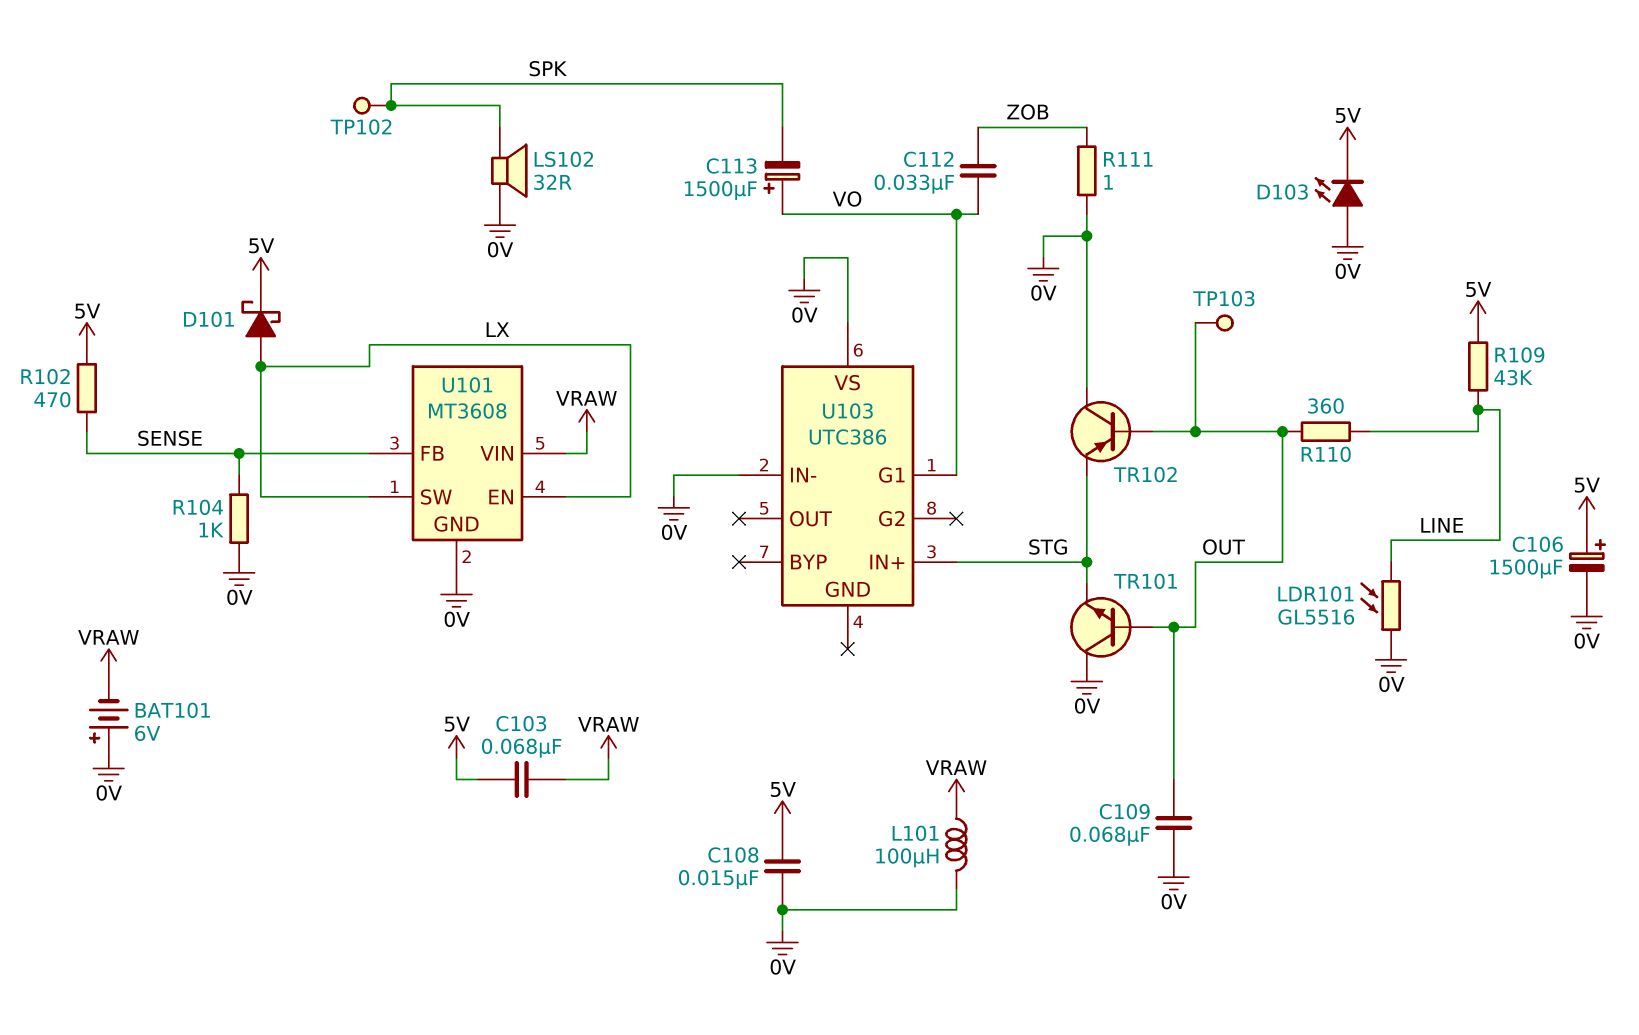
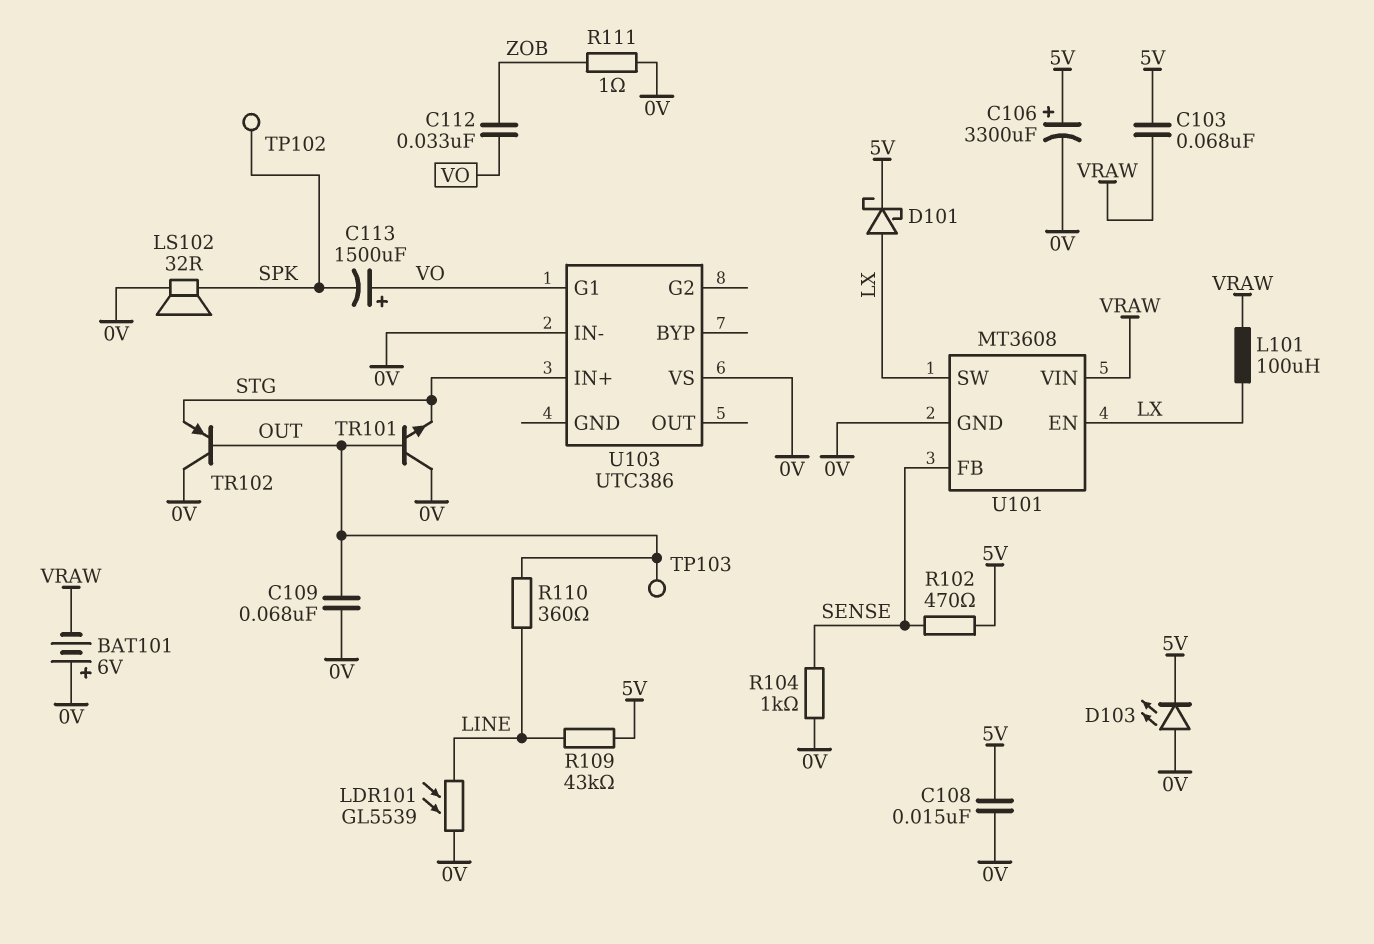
C106: 1500uF (plus 5V, minus 0V) -> 3300uF (plus 5V, minus 0V)
L101: 100uH (0V, VRAW) -> 100uH (LX, VRAW)
LDR101: GL5516 (0V, LINE) -> GL5539 (0V, LINE)

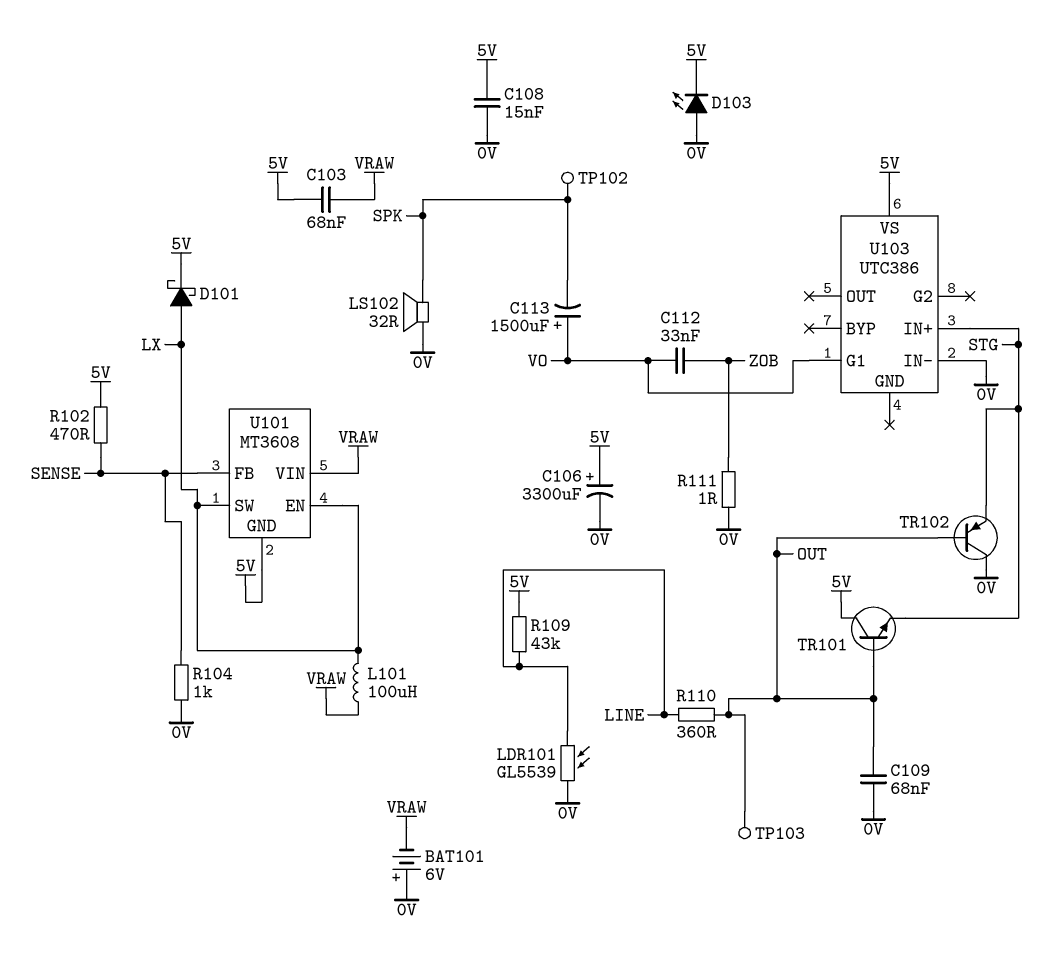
TR101: NPN (B OUT, C 0V, E STG) -> NPN (B OUT, C 5V, E STG)
U101 pin GND: 0V -> 5V
U103 pin VS: 0V -> 5V

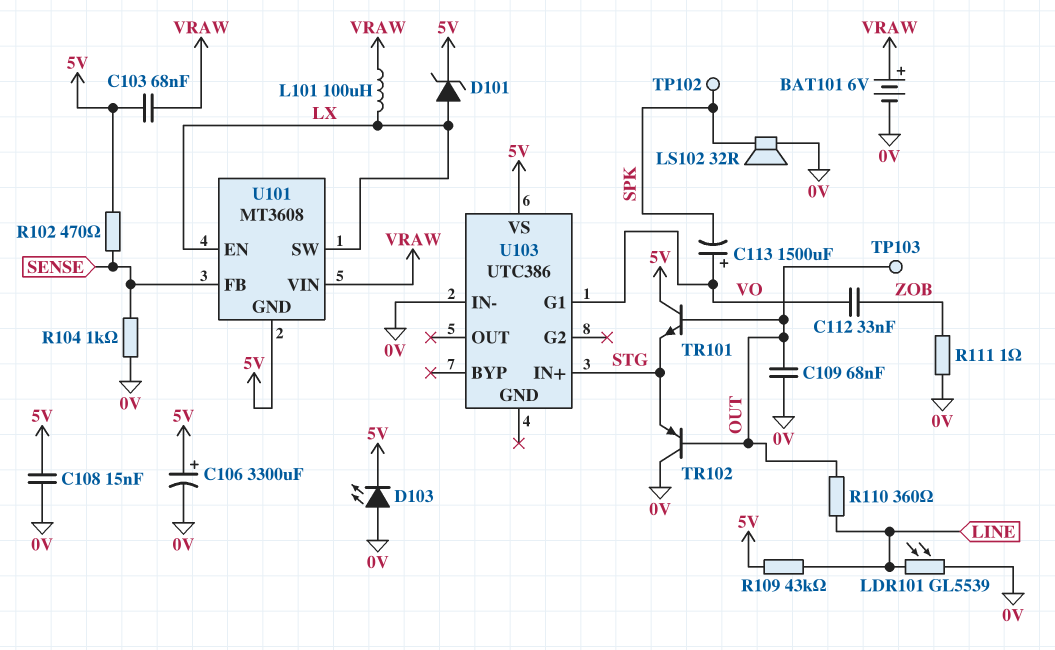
BAT101: 6V (plus 0V, minus VRAW) -> 6V (plus VRAW, minus 0V)
D101: schottky (A LX, K 5V) -> zener (A LX, K 5V)

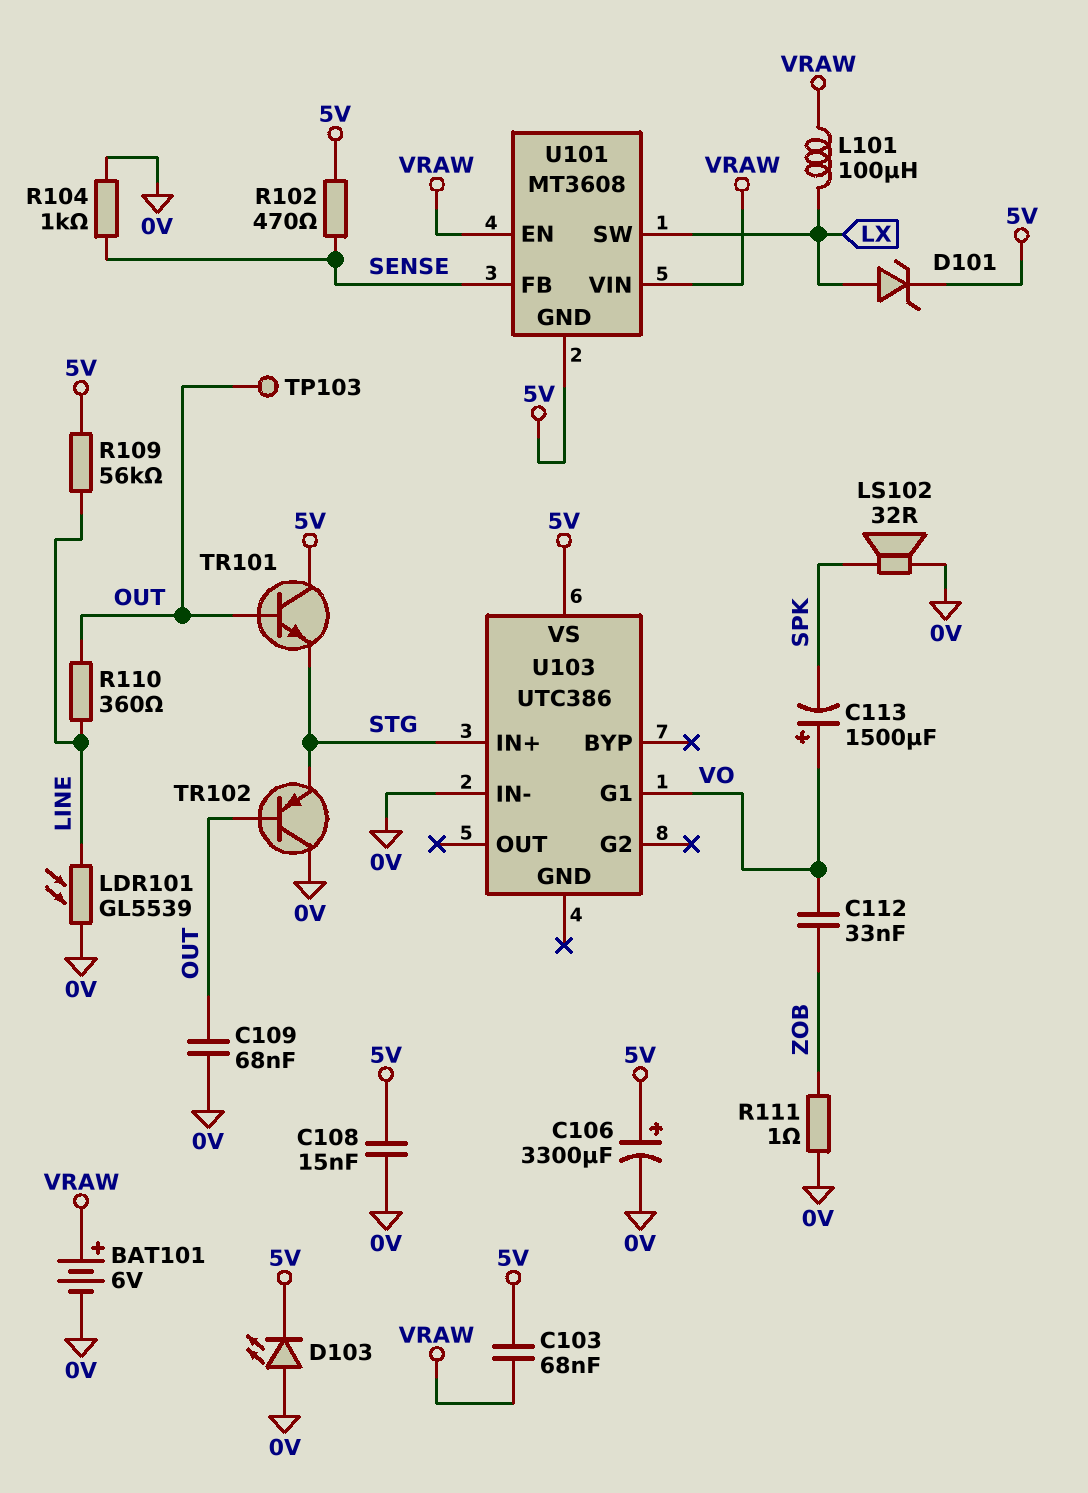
R109: 43k (5V, LINE) -> 56k (5V, LINE)
TP102: test point (SPK) -> none
U101 pin EN: LX -> VRAW

